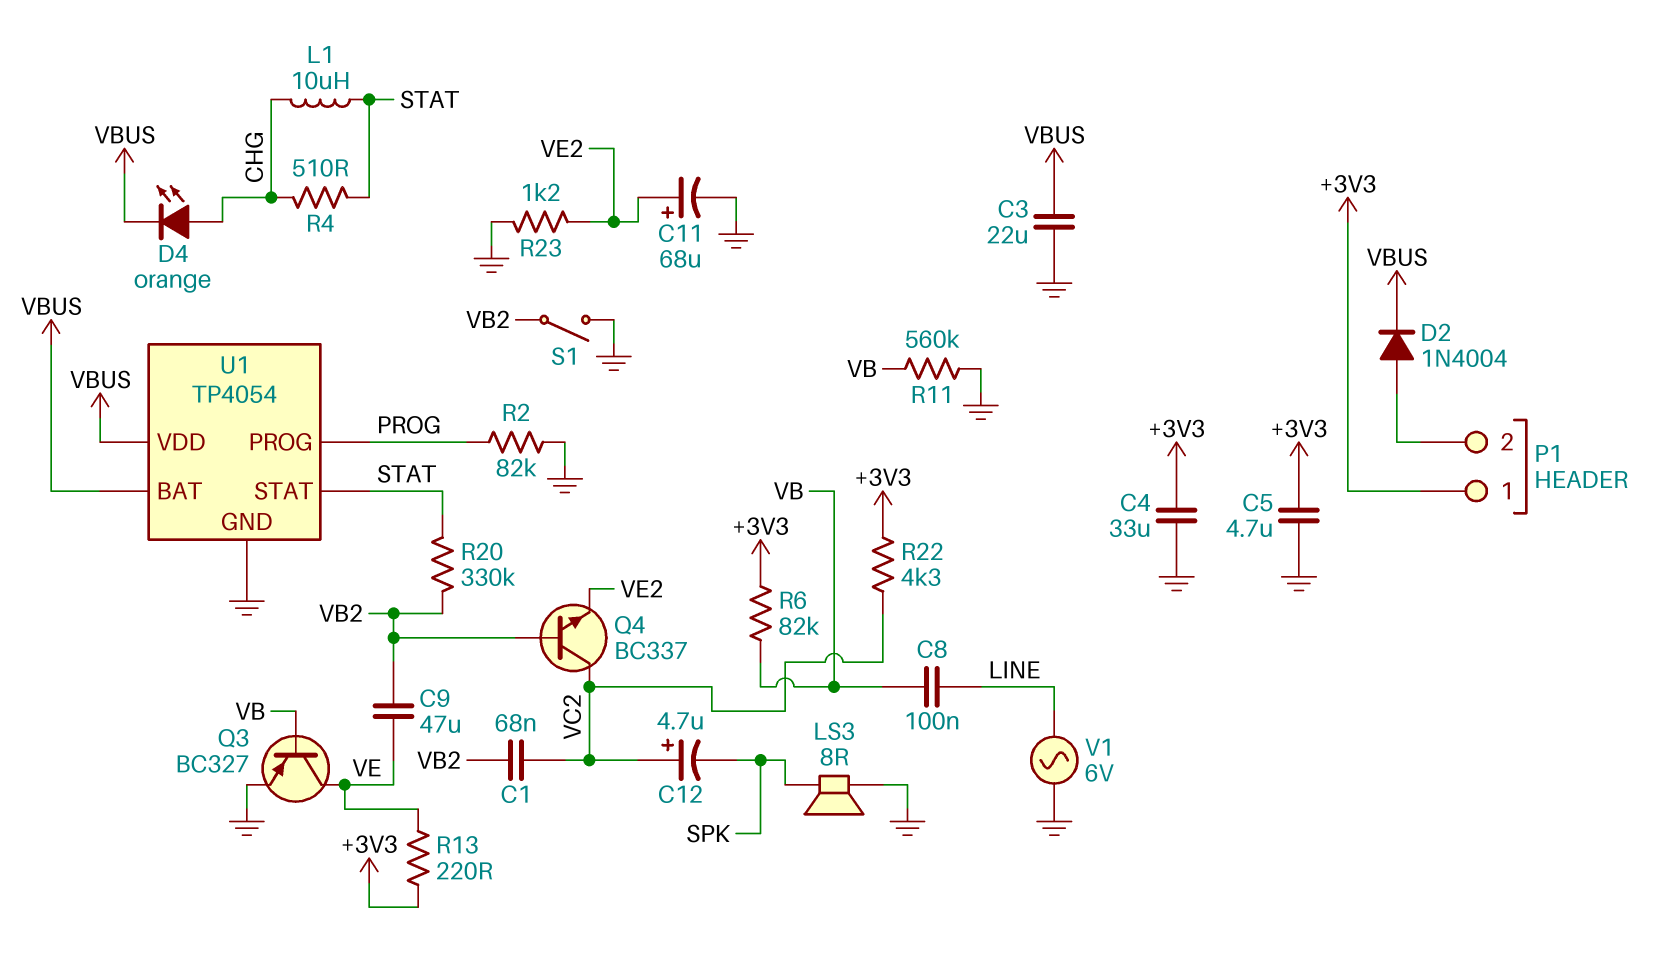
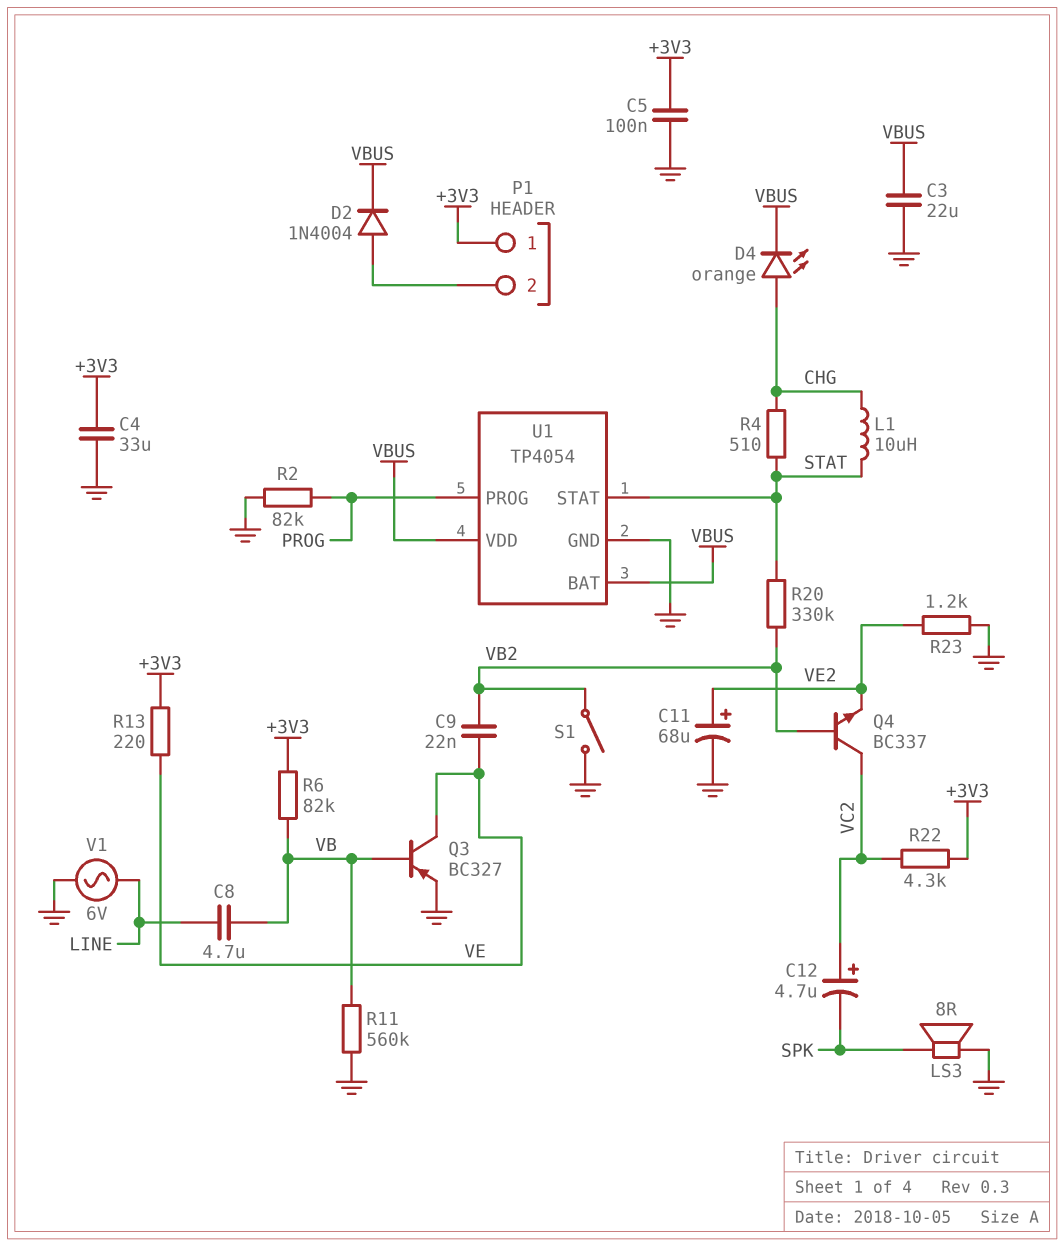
C1: 68nF (VB2, VC2) -> none
C5: 4.7uF (+3V3, GND) -> 100nF (+3V3, GND)
C8: 100nF (LINE, VB) -> 4.7uF (LINE, VB)
C9: 47uF (VB2, VE) -> 22nF (VB2, VE)

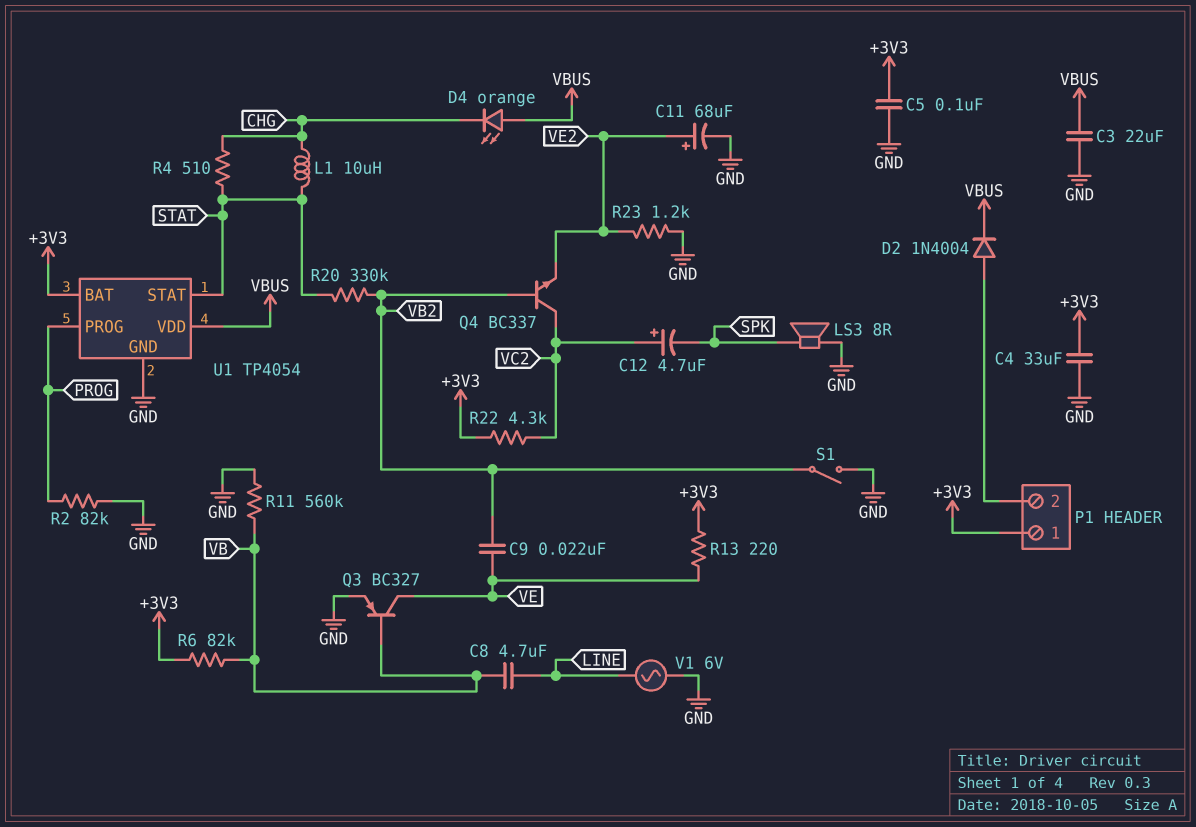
D4: LED orange (A CHG, K VBUS) -> LED orange (A VBUS, K CHG)
U1 pin BAT: VBUS -> +3V3

